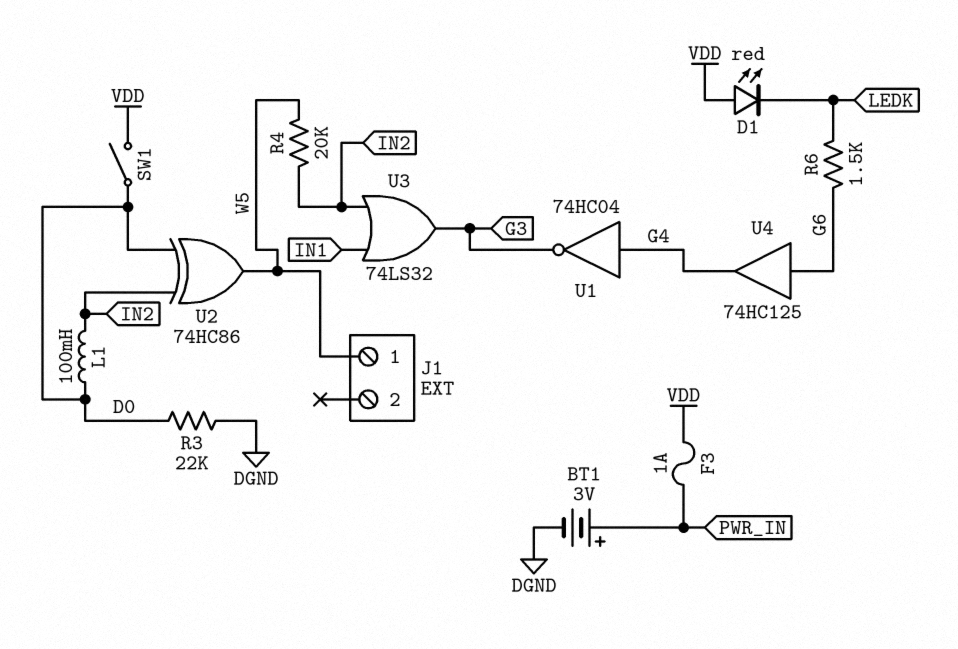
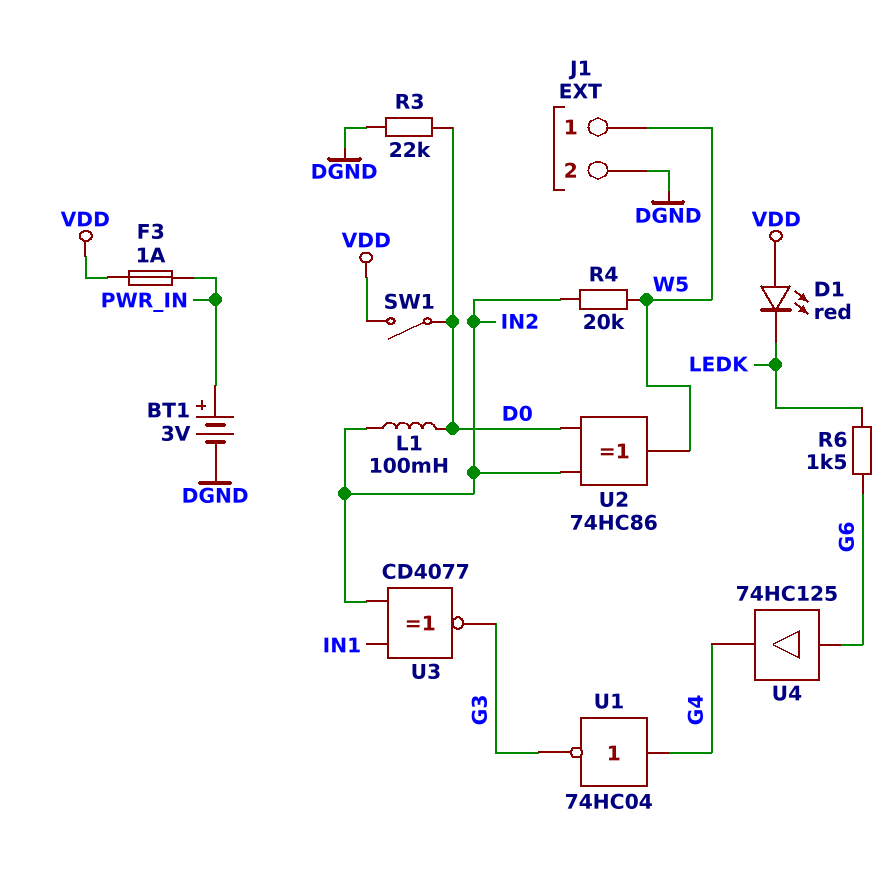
J1 pin 2: none -> DGND
U3: OR 74LS32 (in IN1, in IN2, out G3) -> XNOR CD4077 (in IN1, in IN2, out G3)

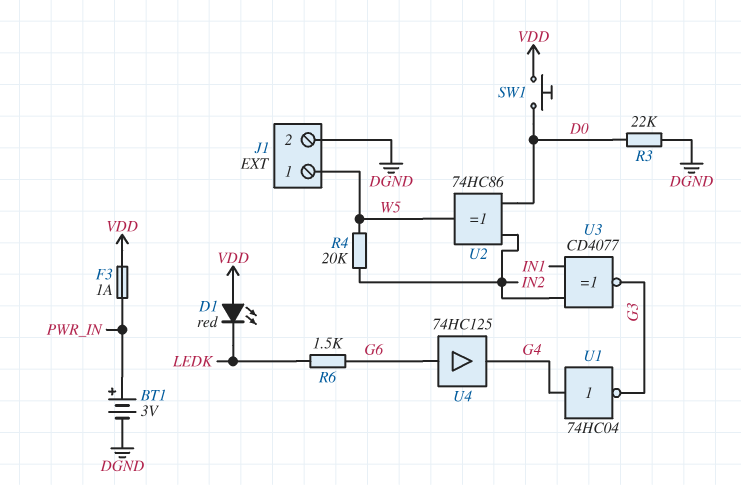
L1: 100mH (D0, IN2) -> none
SW1: switch (D0, VDD) -> button (D0, VDD)

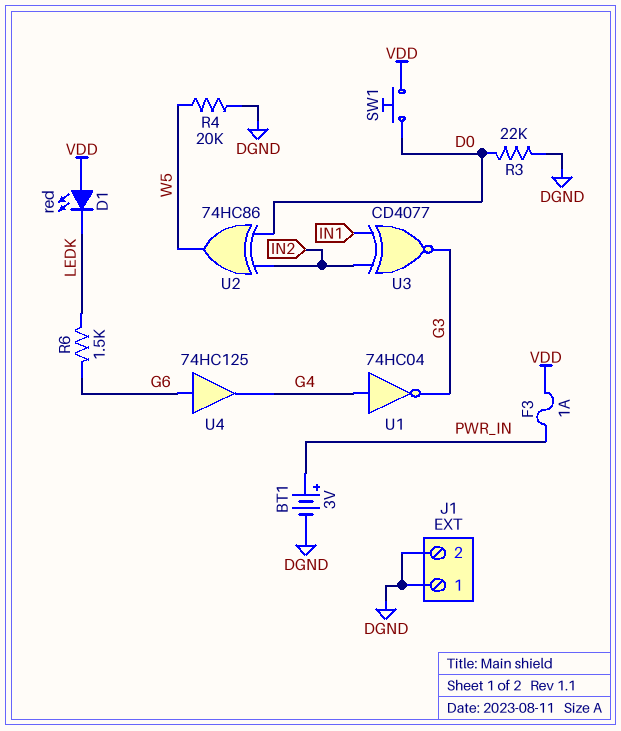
J1 pin 1: W5 -> DGND
R4: 20k (IN2, W5) -> 20k (DGND, W5)

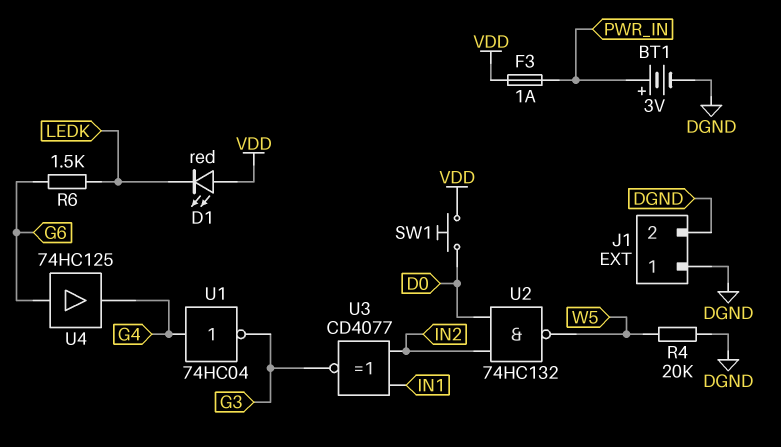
R3: 22k (D0, DGND) -> none
U2: XOR 74HC86 (in D0, in IN2, out W5) -> NAND 74HC132 (in D0, in IN2, out W5)

